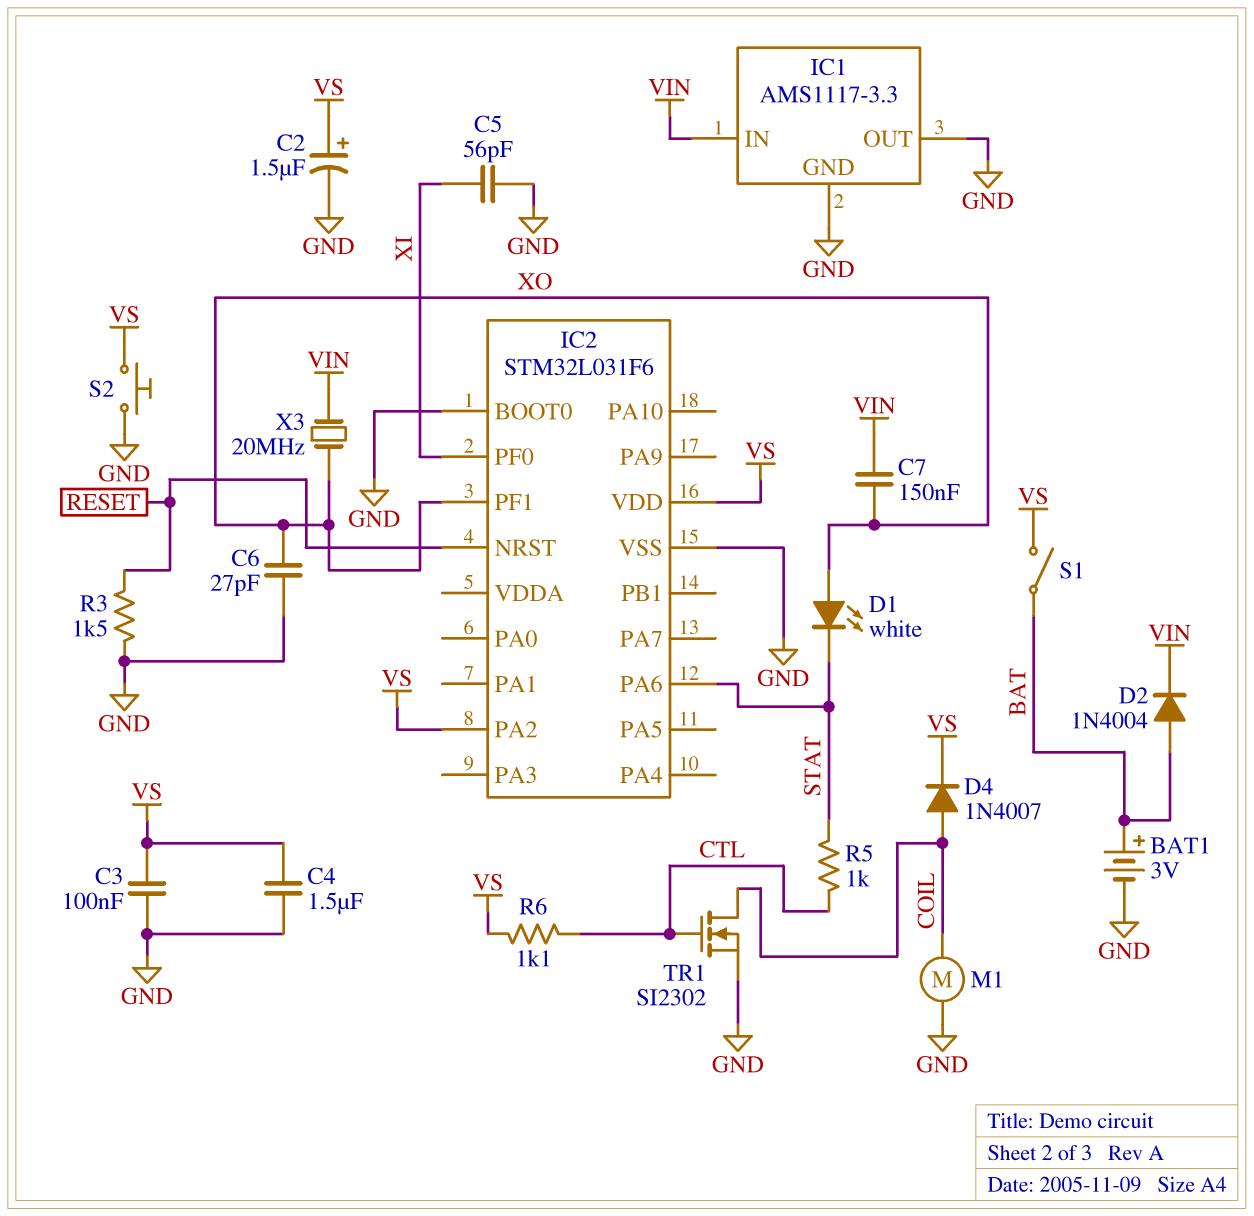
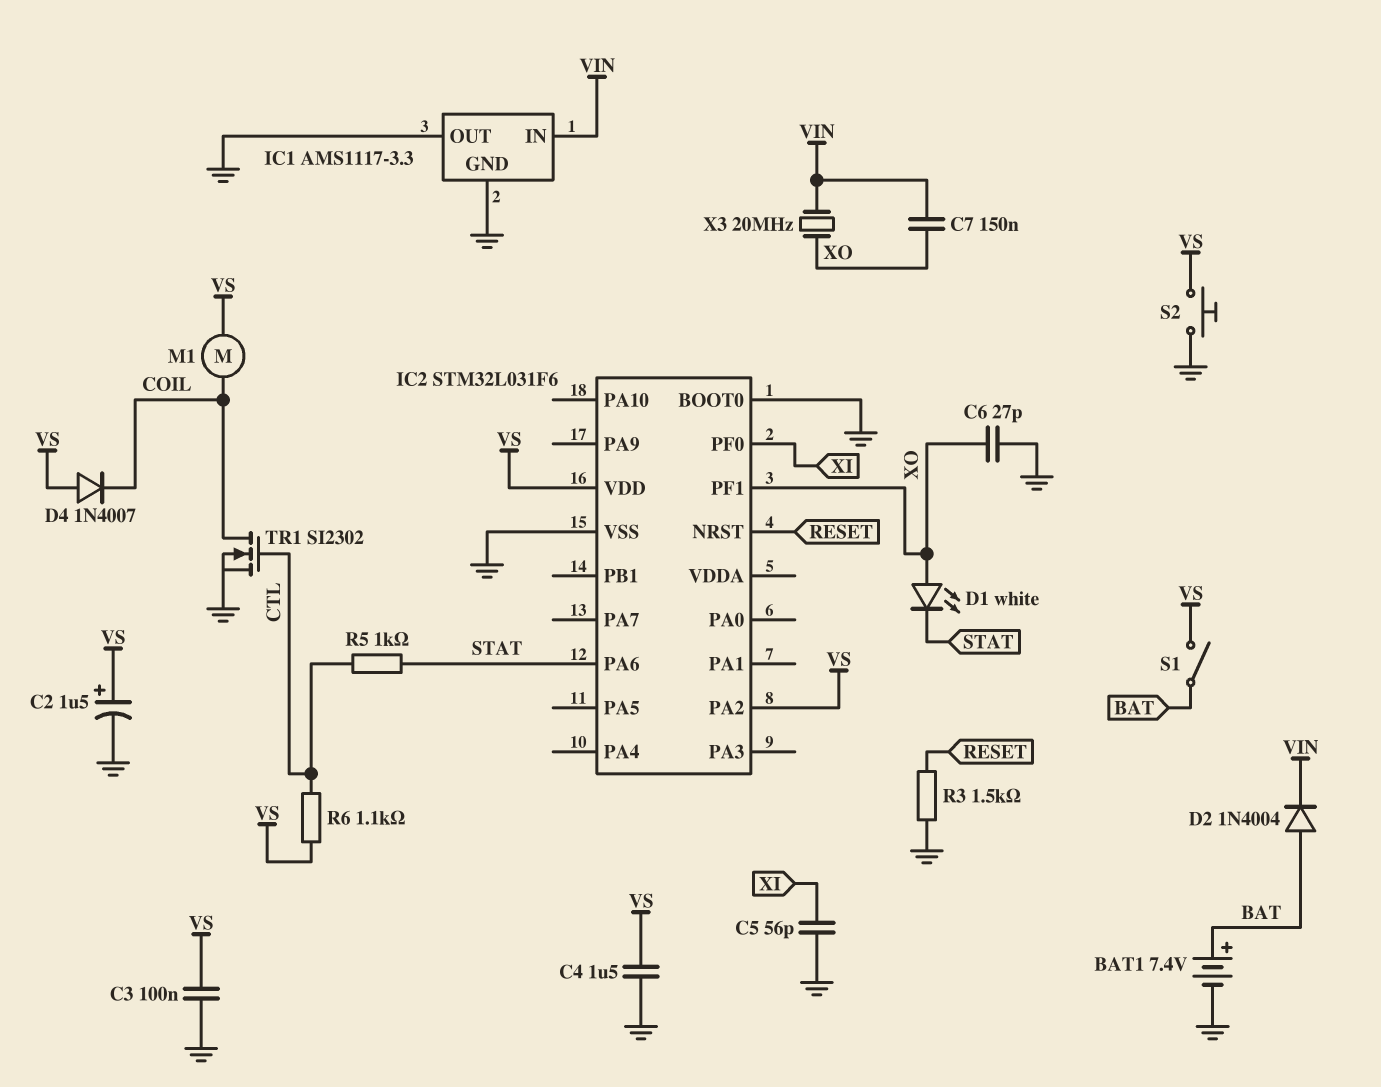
BAT1: 3V (plus BAT, minus GND) -> 7.4V (plus BAT, minus GND)
D4: diode 1N4007 (A COIL, K VS) -> diode 1N4007 (A VS, K COIL)
M1: motor (COIL, GND) -> motor (COIL, VS)

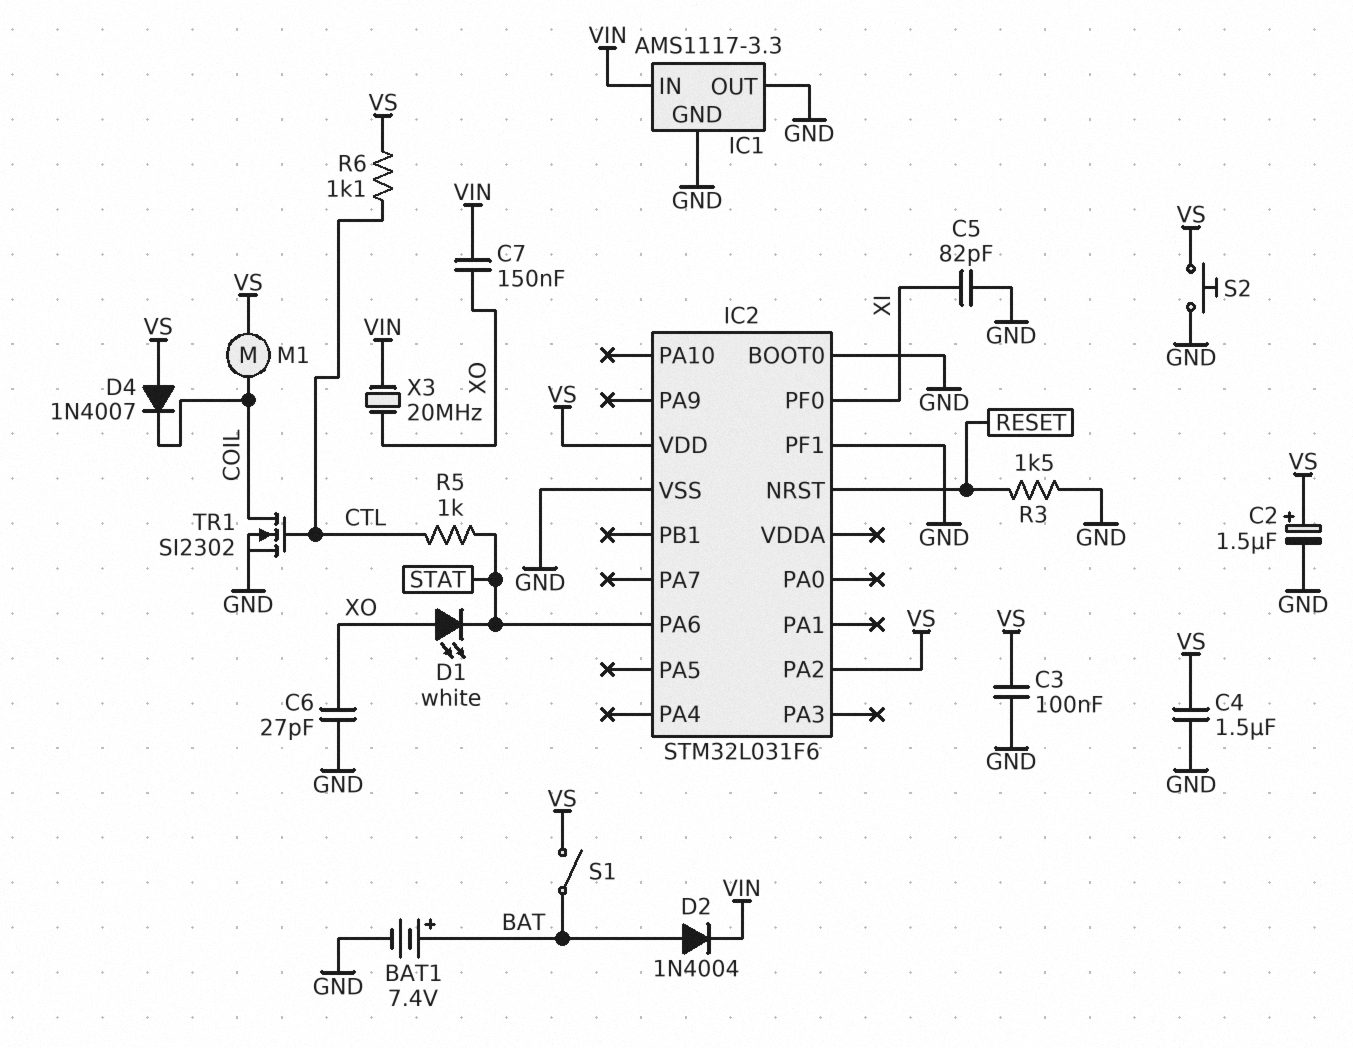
C5: 56pF (GND, XI) -> 82pF (GND, XI)
IC2 pin PF1: XO -> GND

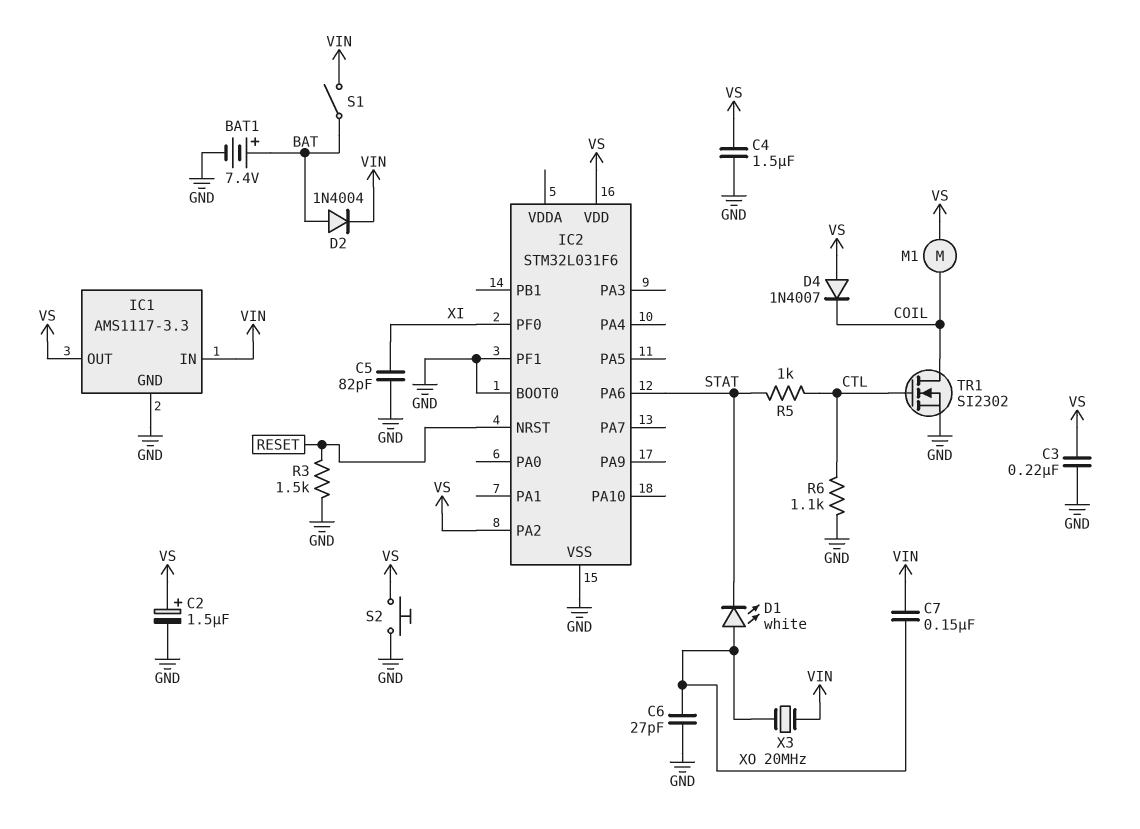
C3: 100nF (GND, VS) -> 220nF (GND, VS)
IC1 pin OUT: GND -> VS
R6: 1.1k (CTL, VS) -> 1.1k (CTL, GND)
S1: switch (BAT, VS) -> switch (BAT, VIN)

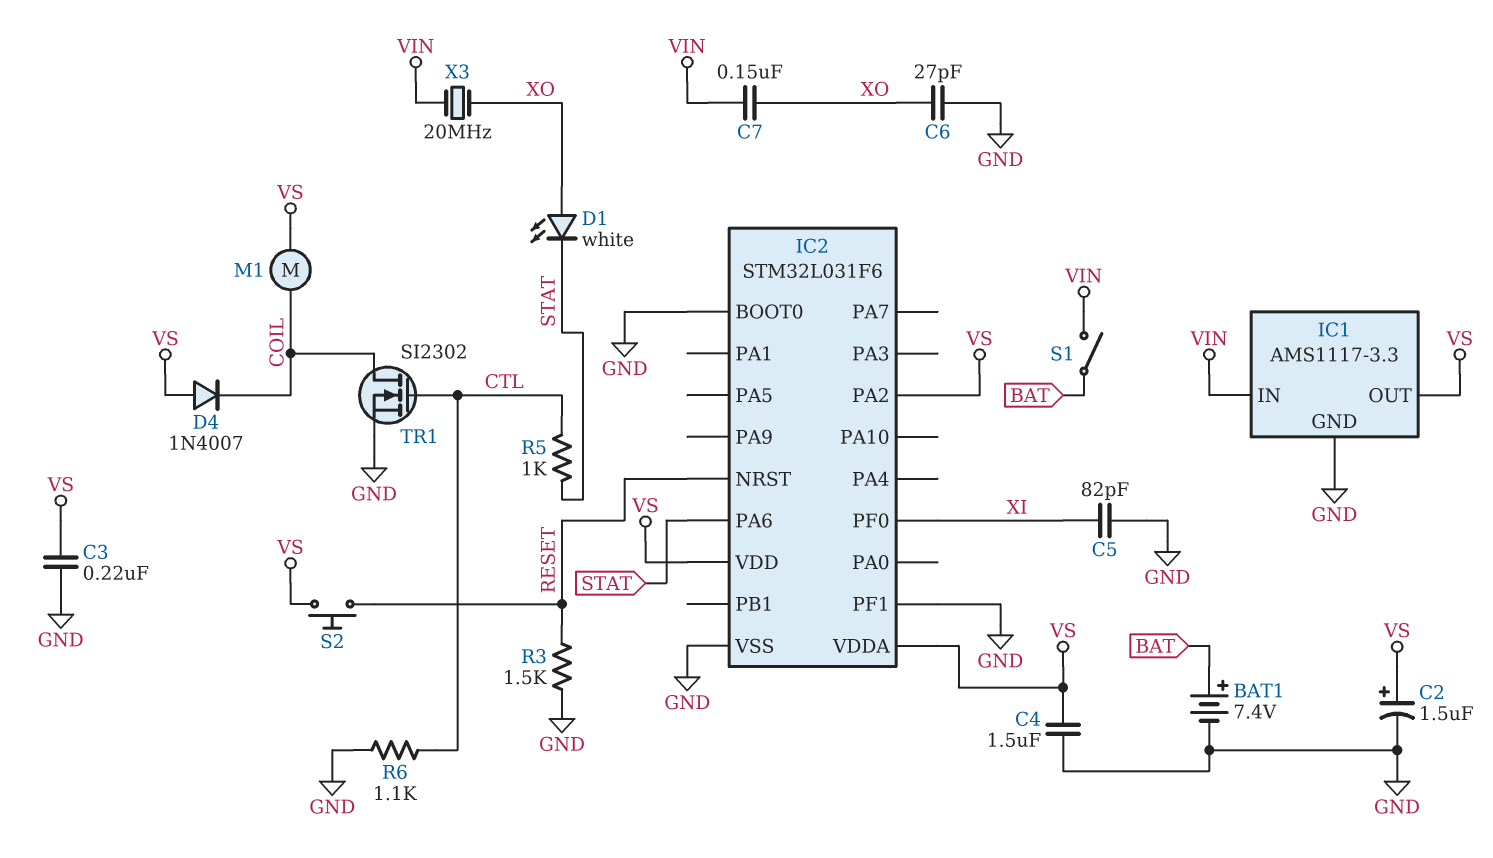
D2: diode 1N4004 (A BAT, K VIN) -> none
IC2 pin VDDA: none -> VS
S2: button (GND, VS) -> button (RESET, VS)

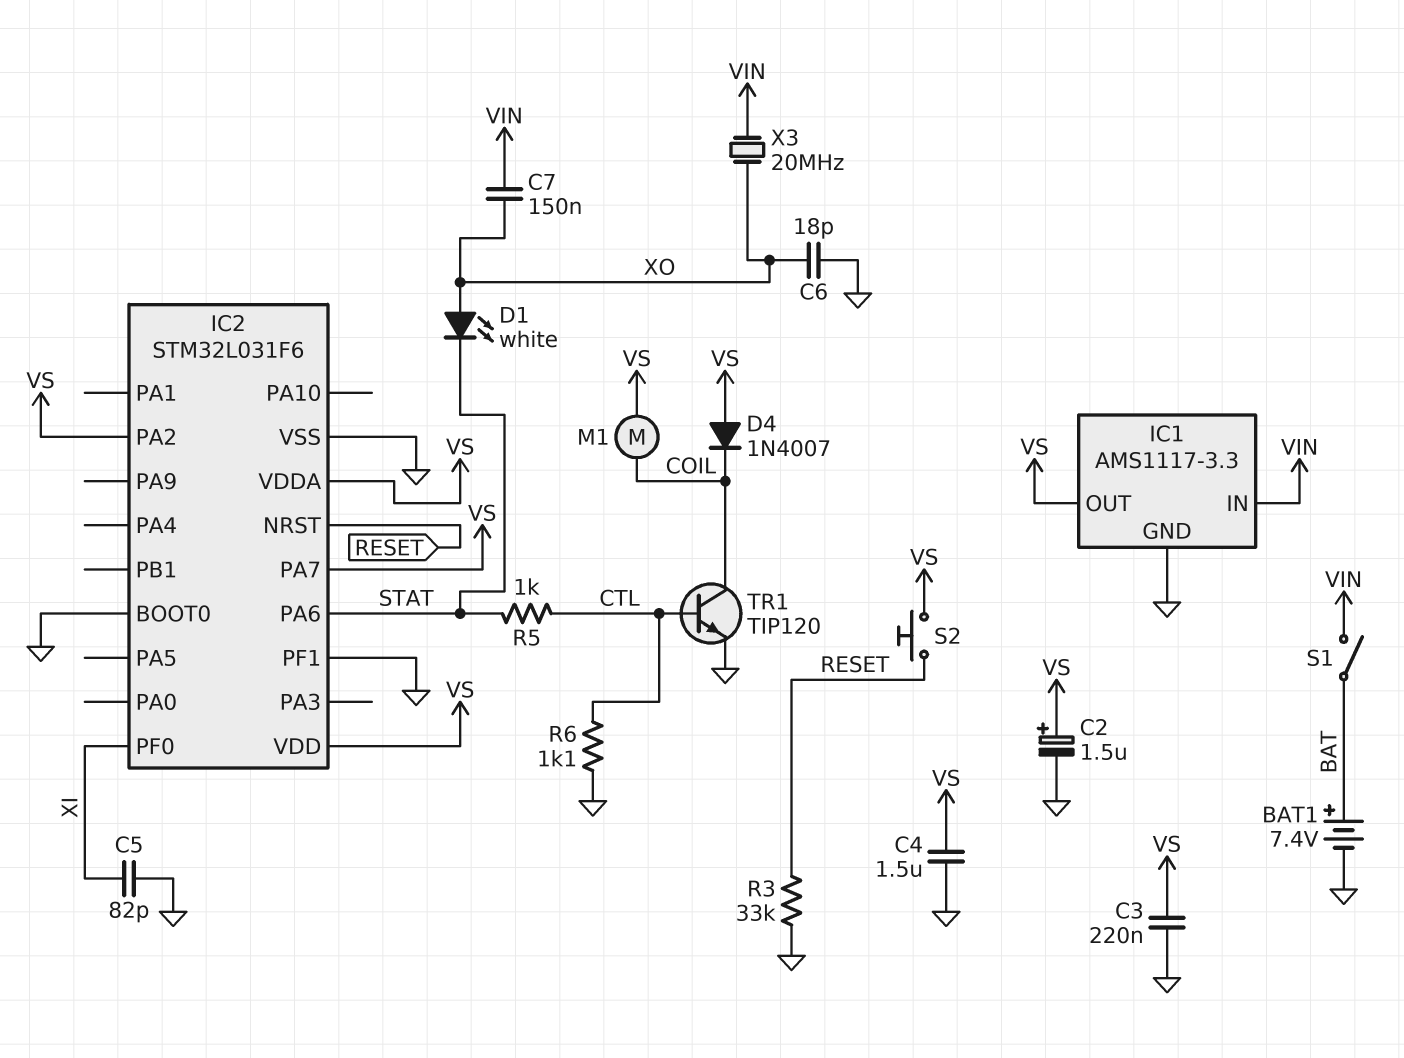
C6: 27pF (GND, XO) -> 18pF (GND, XO)
IC2 pin PA7: none -> VS
R3: 1.5k (GND, RESET) -> 33k (GND, RESET)
TR1: NMOS SI2302 (G CTL, D COIL, S GND) -> NPN TIP120 (B CTL, C COIL, E GND)

